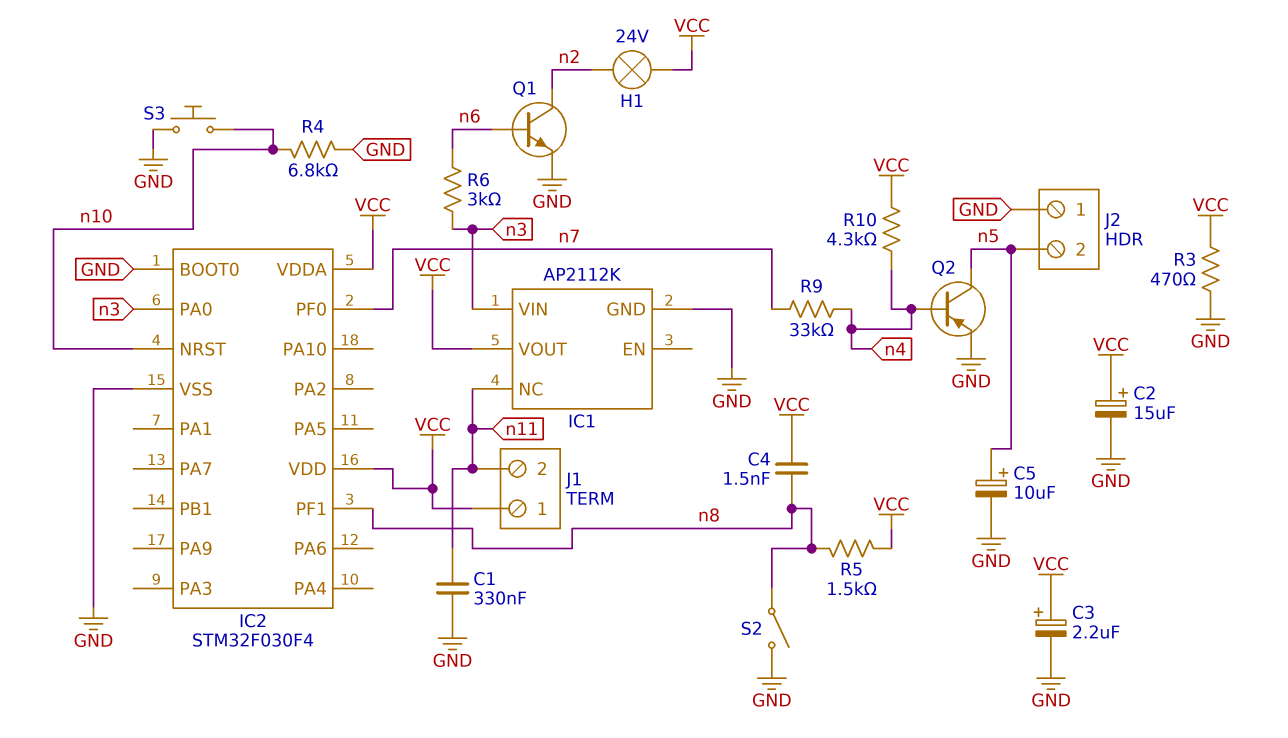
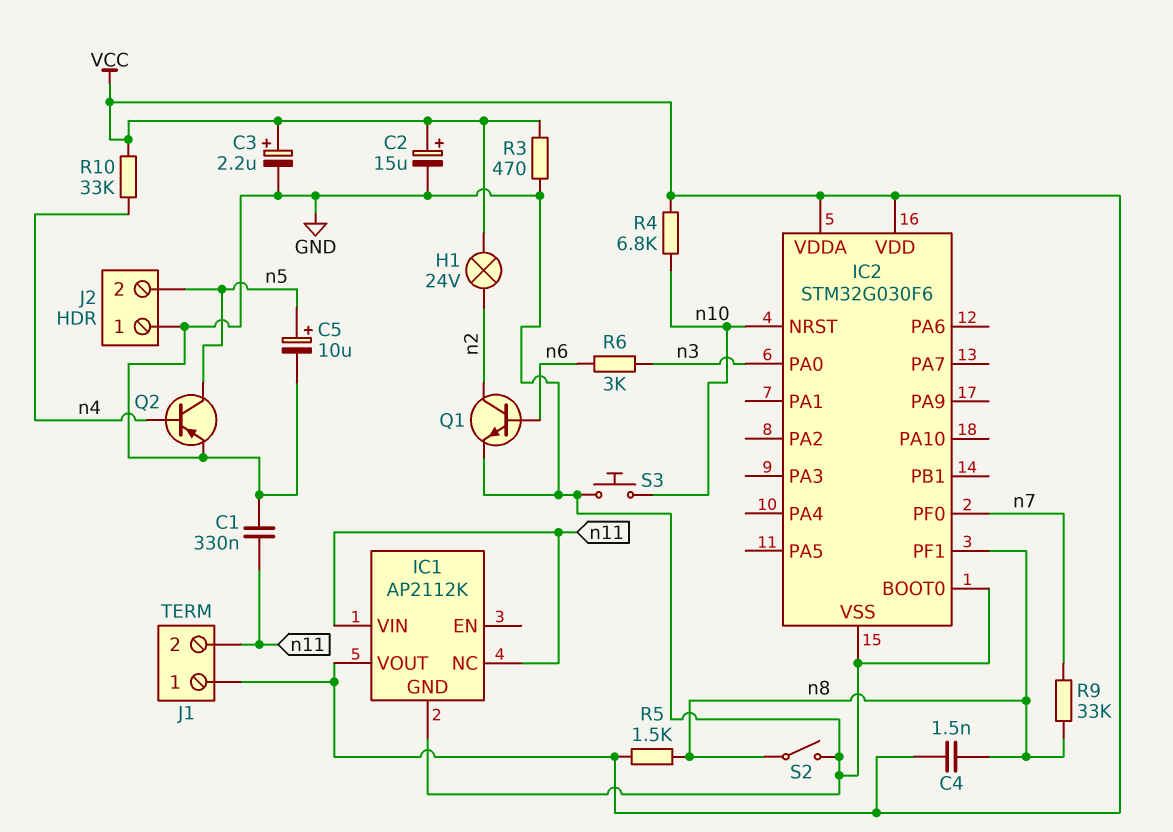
IC1 pin VIN: n3 -> n11
IC2: STM32F030F4 -> STM32G030F6
R4: 6.8k (GND, n10) -> 6.8k (VCC, n10)
R9: 33k (n4, n7) -> 33k (n7, n8)
R10: 4.3k (VCC, n4) -> 33k (VCC, n4)

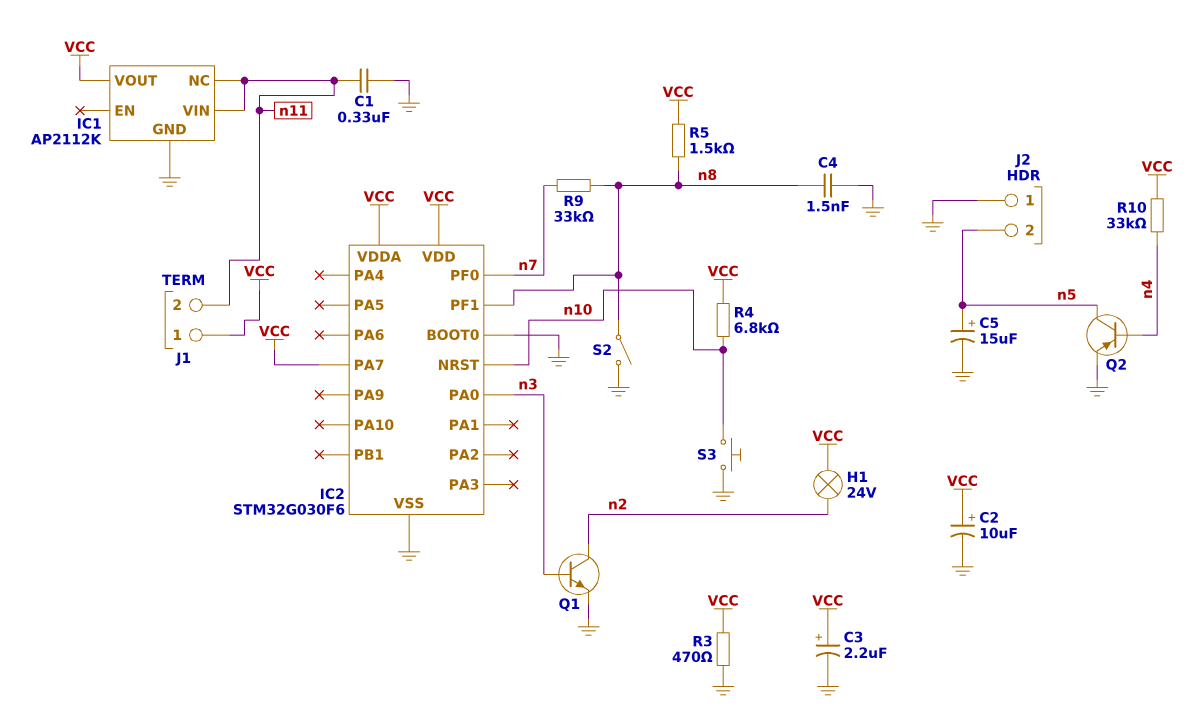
C2: 15uF (plus VCC, minus GND) -> 10uF (plus VCC, minus GND)
C4: 1.5nF (VCC, n8) -> 1.5nF (GND, n8)
C5: 10uF (plus n5, minus GND) -> 15uF (plus n5, minus GND)
IC2 pin PA7: none -> VCC
Q1: NPN (B n6, C n2, E GND) -> NPN (B n3, C n2, E GND)
R6: 3k (n3, n6) -> none

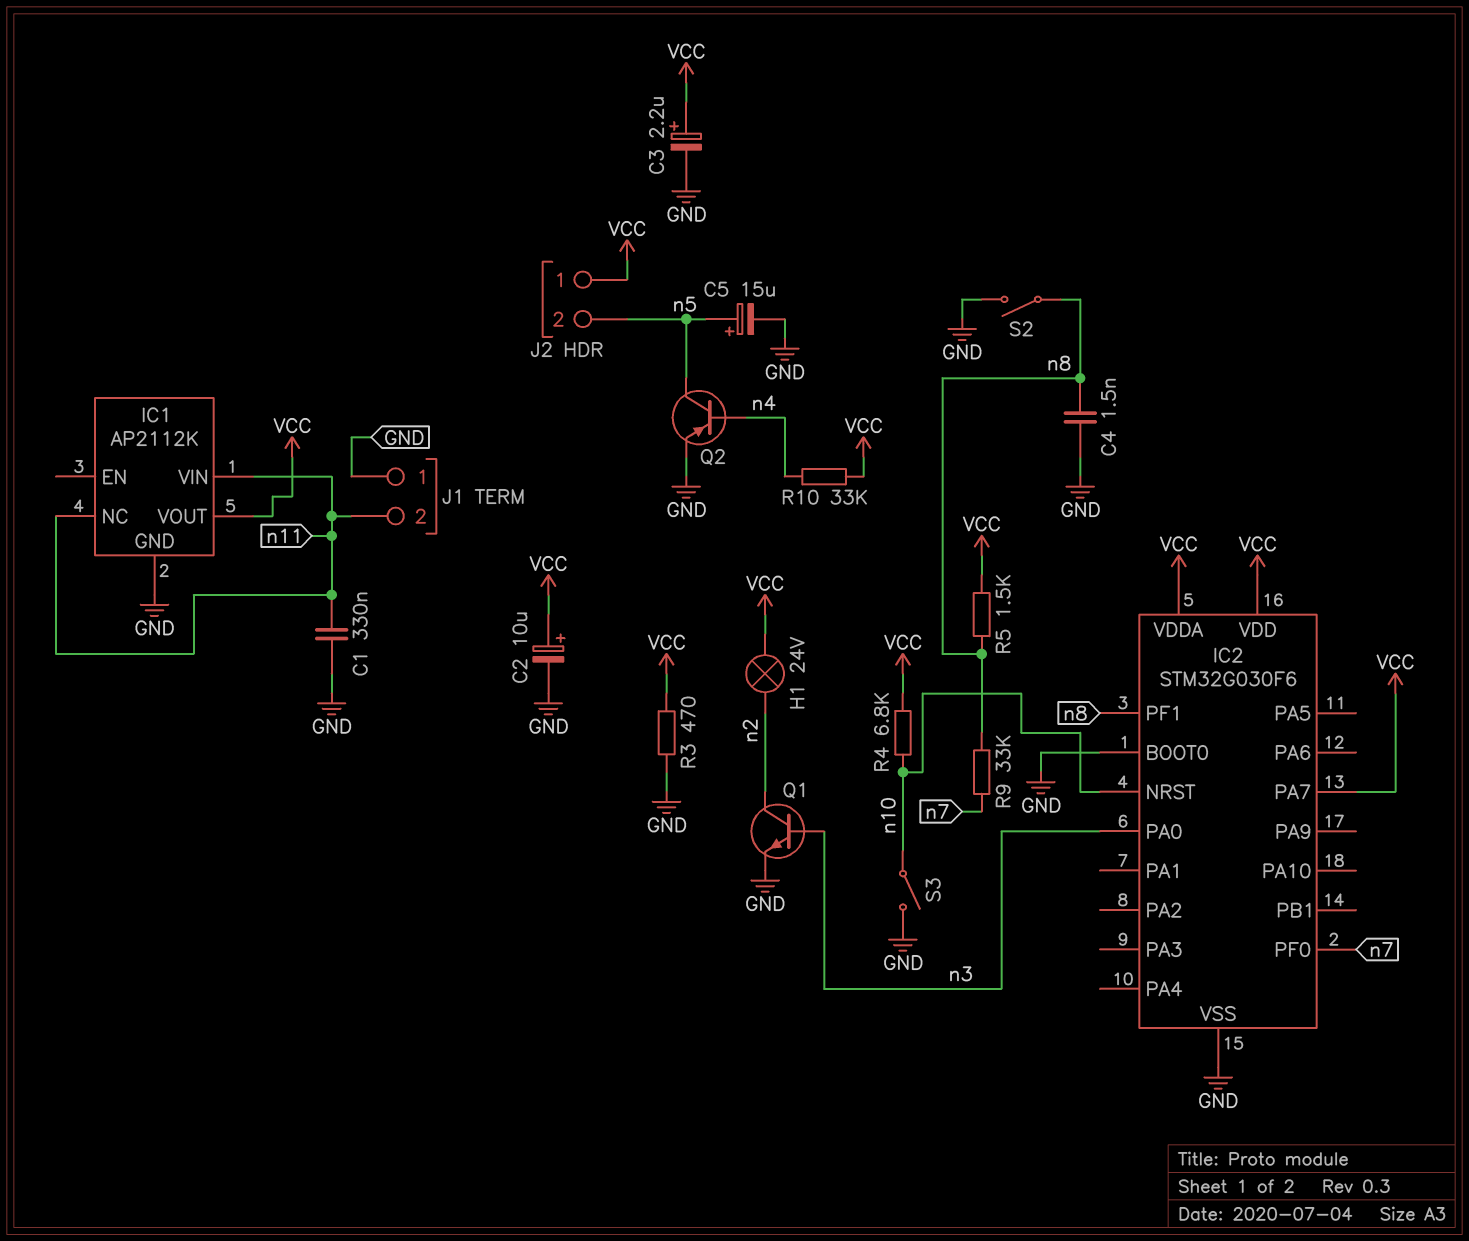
J1 pin 1: VCC -> GND
J2 pin 1: GND -> VCC
S3: button (GND, n10) -> switch (GND, n10)

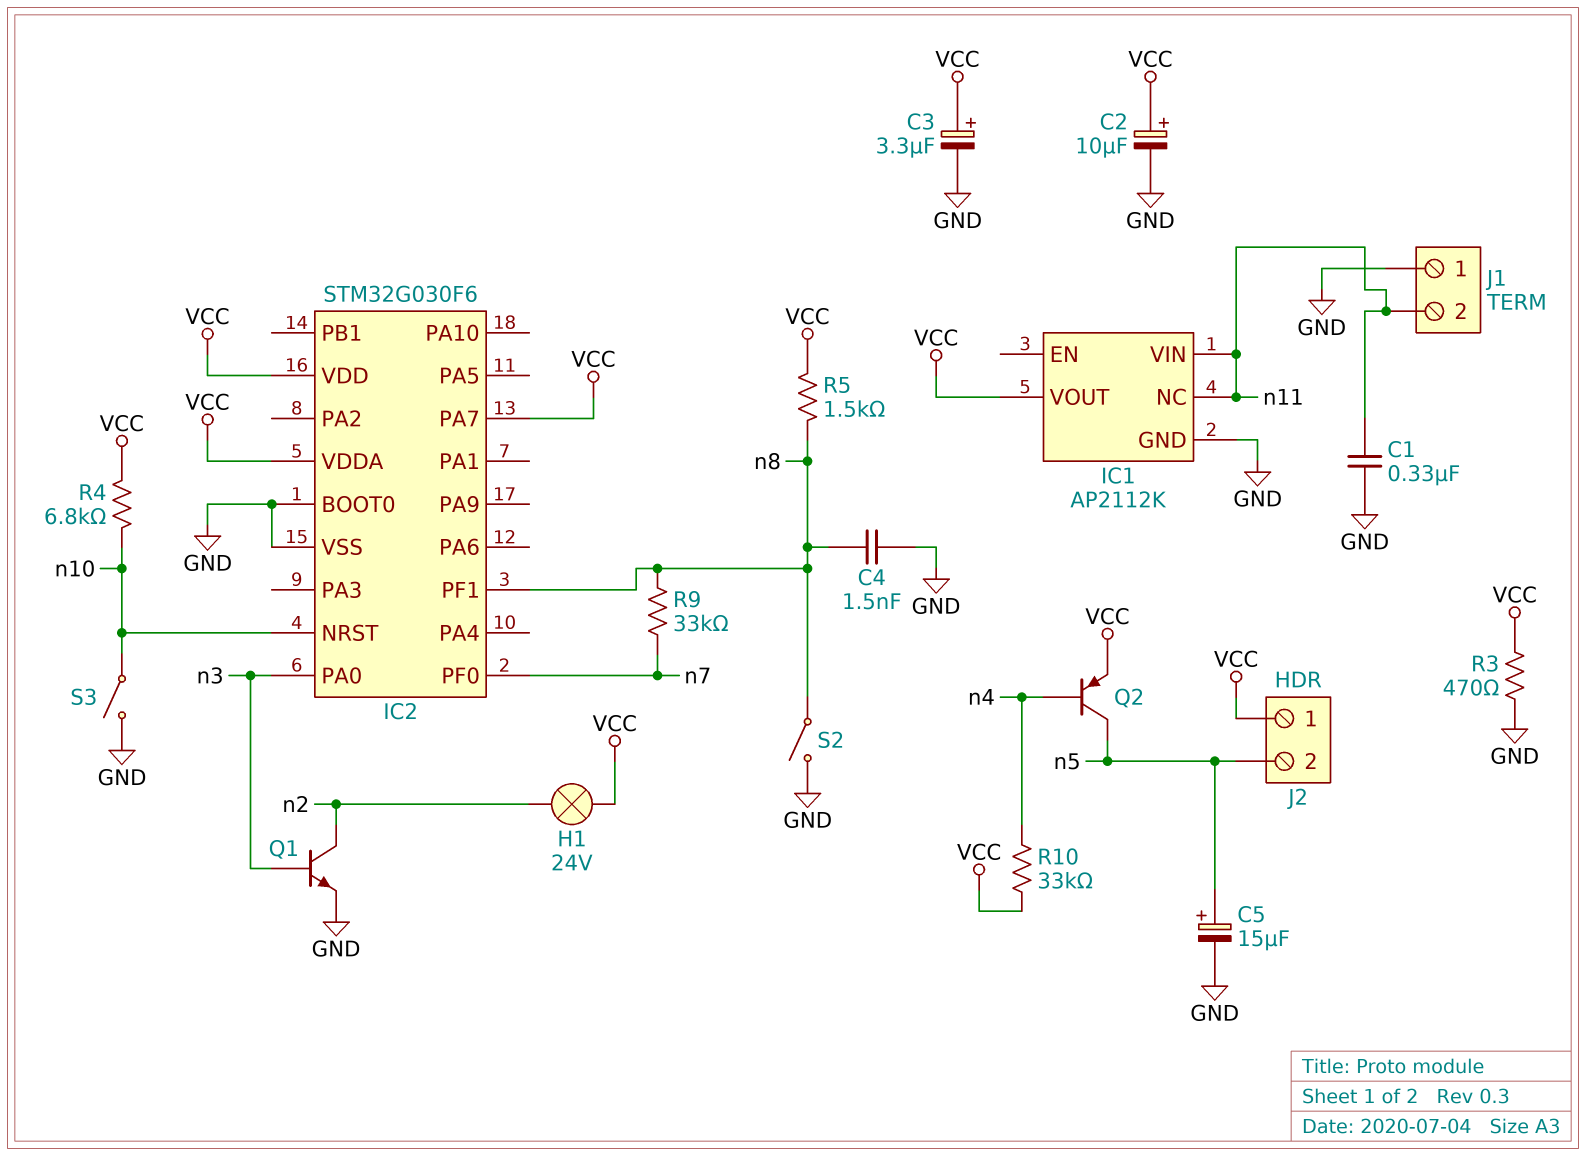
C3: 2.2uF (plus VCC, minus GND) -> 3.3uF (plus VCC, minus GND)
Q2: PNP (B n4, C n5, E GND) -> PNP (B n4, C n5, E VCC)

